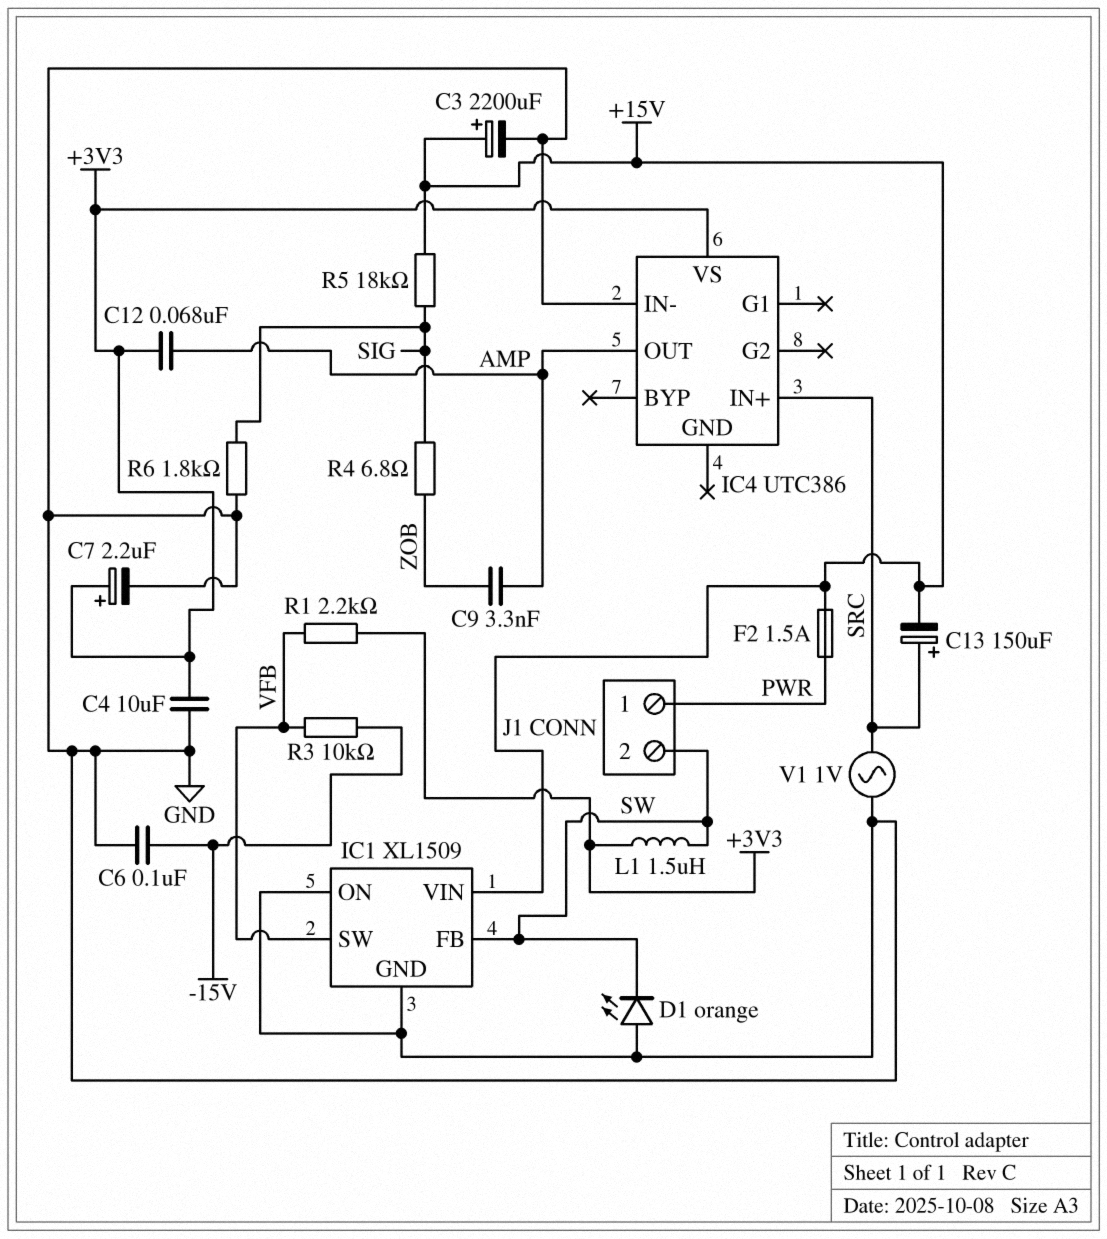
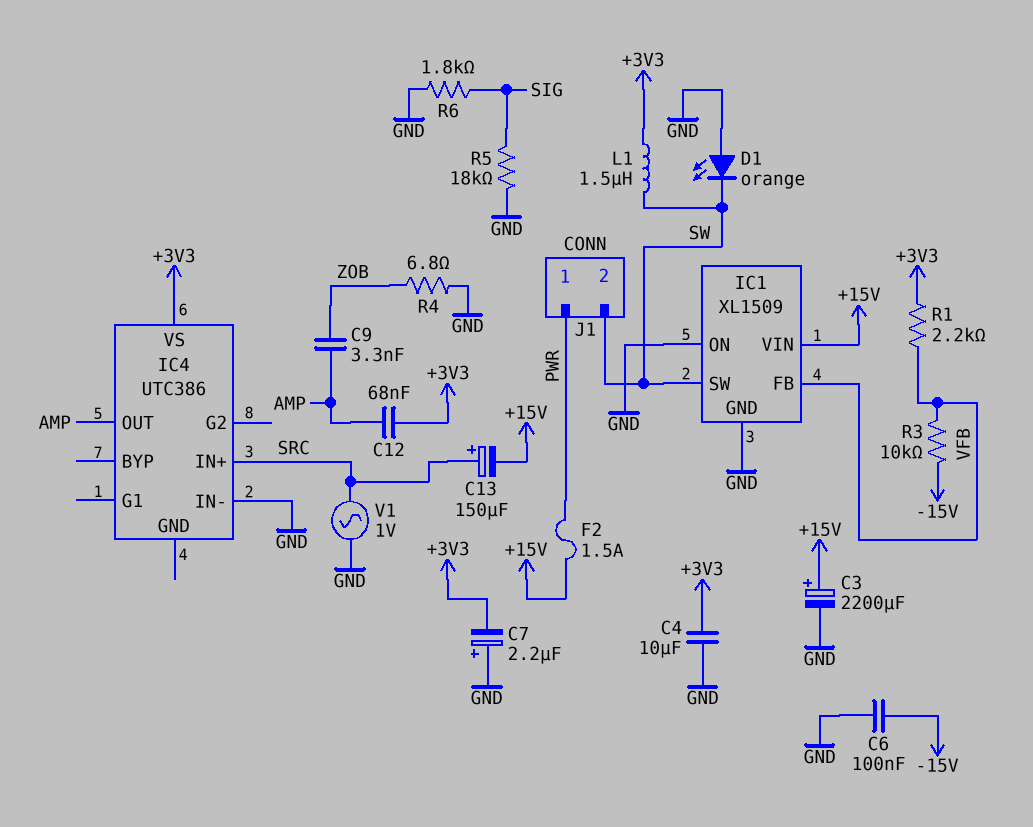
C7: 2.2uF (plus +3V3, minus GND) -> 2.2uF (plus GND, minus +3V3)
IC1 pin FB: SW -> VFB
IC1 pin SW: VFB -> SW
R4: 6.8 (SIG, ZOB) -> 6.8 (GND, ZOB)
R5: 18k (+15V, SIG) -> 18k (GND, SIG)

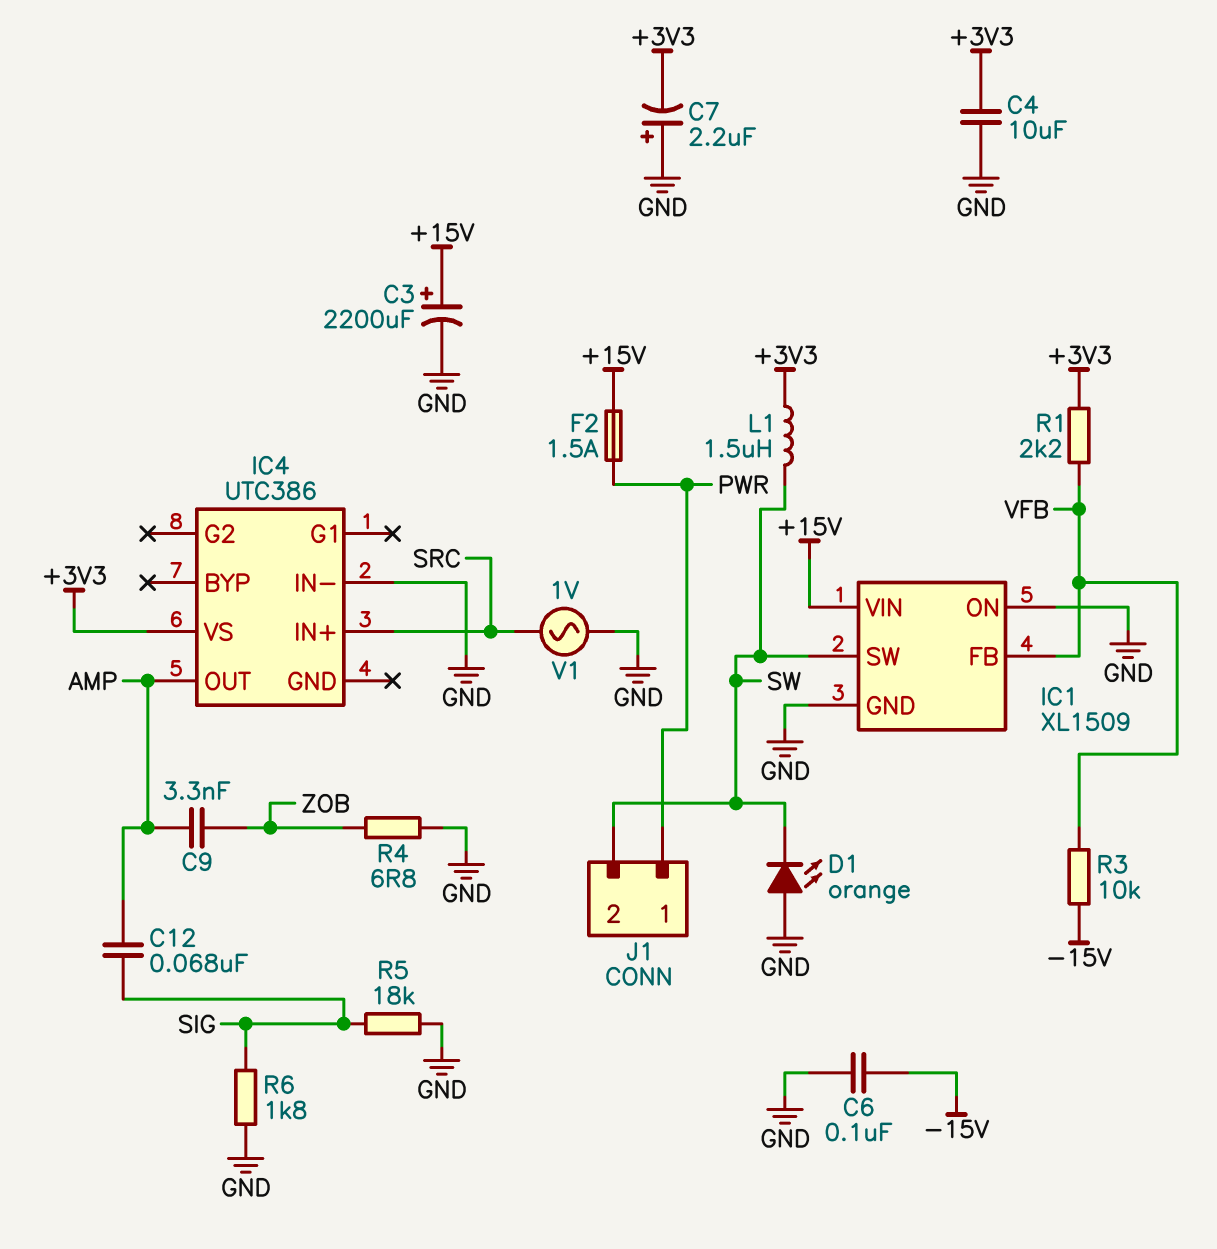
C12: 68nF (+3V3, AMP) -> 68nF (AMP, SIG)
C13: 150uF (plus SRC, minus +15V) -> none

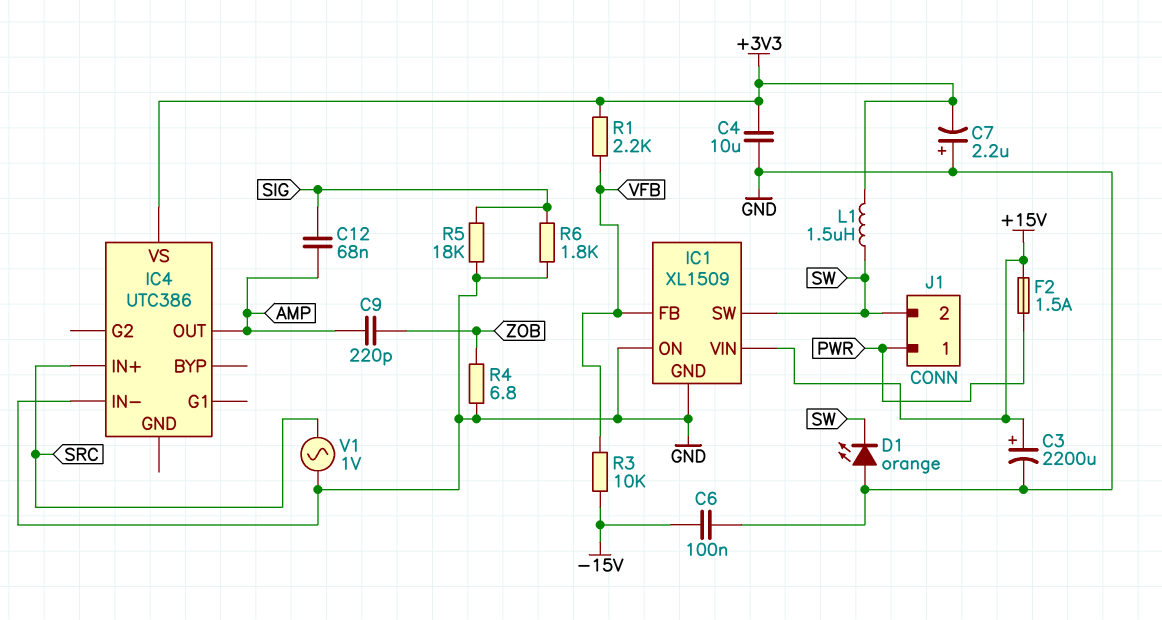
C9: 3.3nF (AMP, ZOB) -> 220pF (AMP, ZOB)

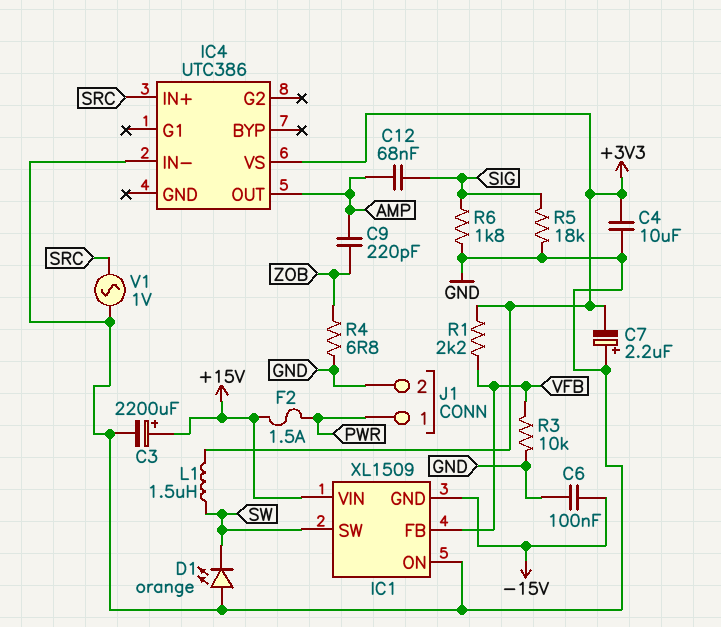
IC1 pin GND: GND -> -15V
J1 pin 2: SW -> GND
R3: 10k (-15V, VFB) -> 10k (GND, VFB)

